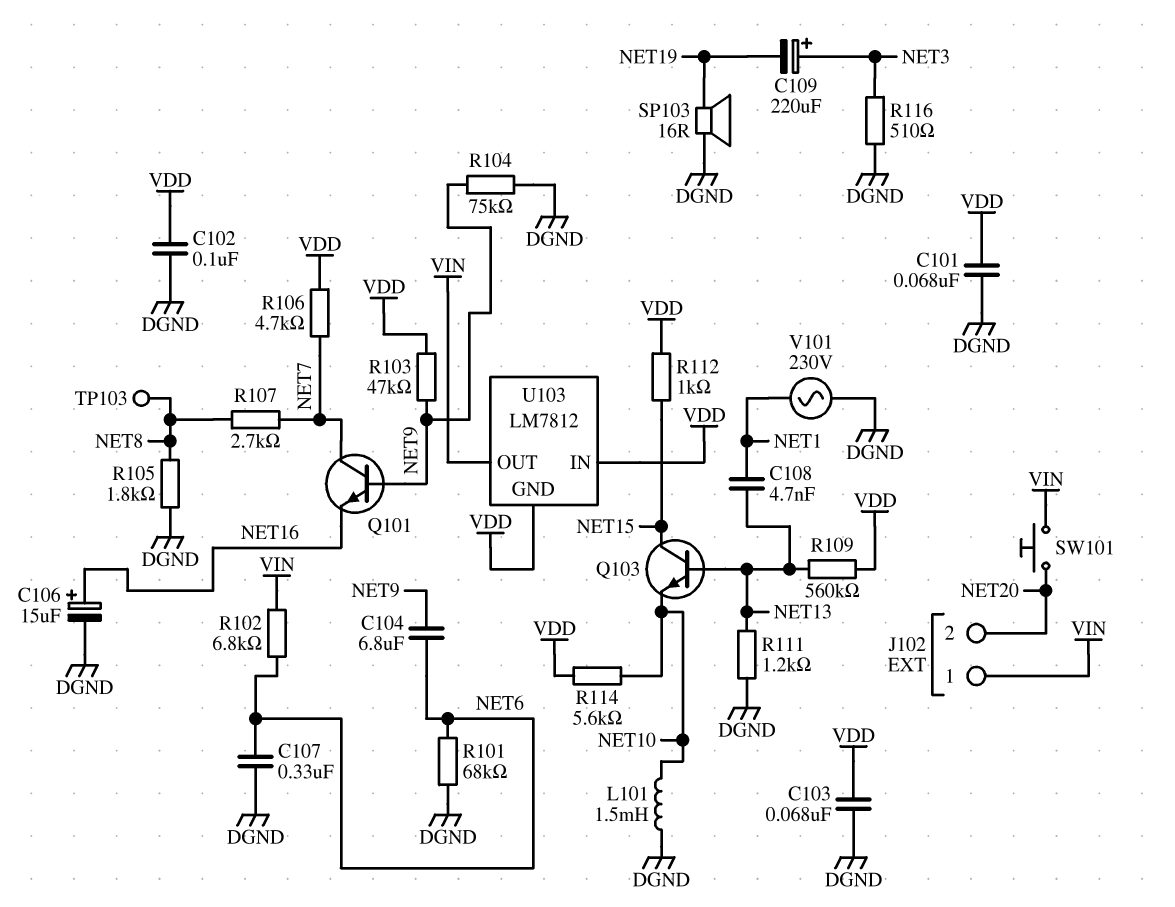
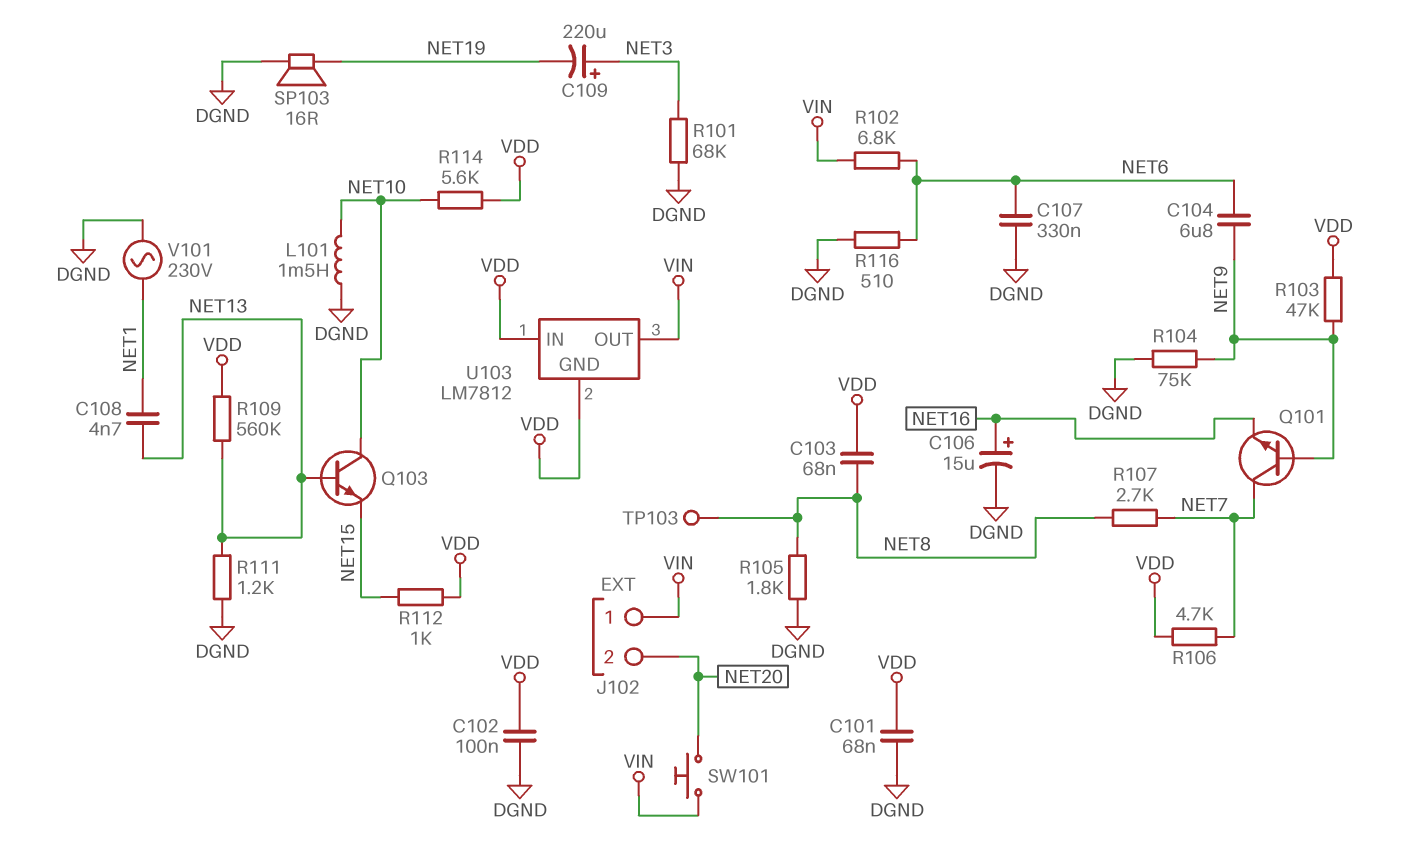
C103: 68nF (DGND, VDD) -> 68nF (NET8, VDD)
Q103: NPN (B NET13, C NET15, E NET10) -> NPN (B NET13, C NET10, E NET15)
R101: 68k (DGND, NET6) -> 68k (DGND, NET3)
R116: 510 (DGND, NET3) -> 510 (DGND, NET6)

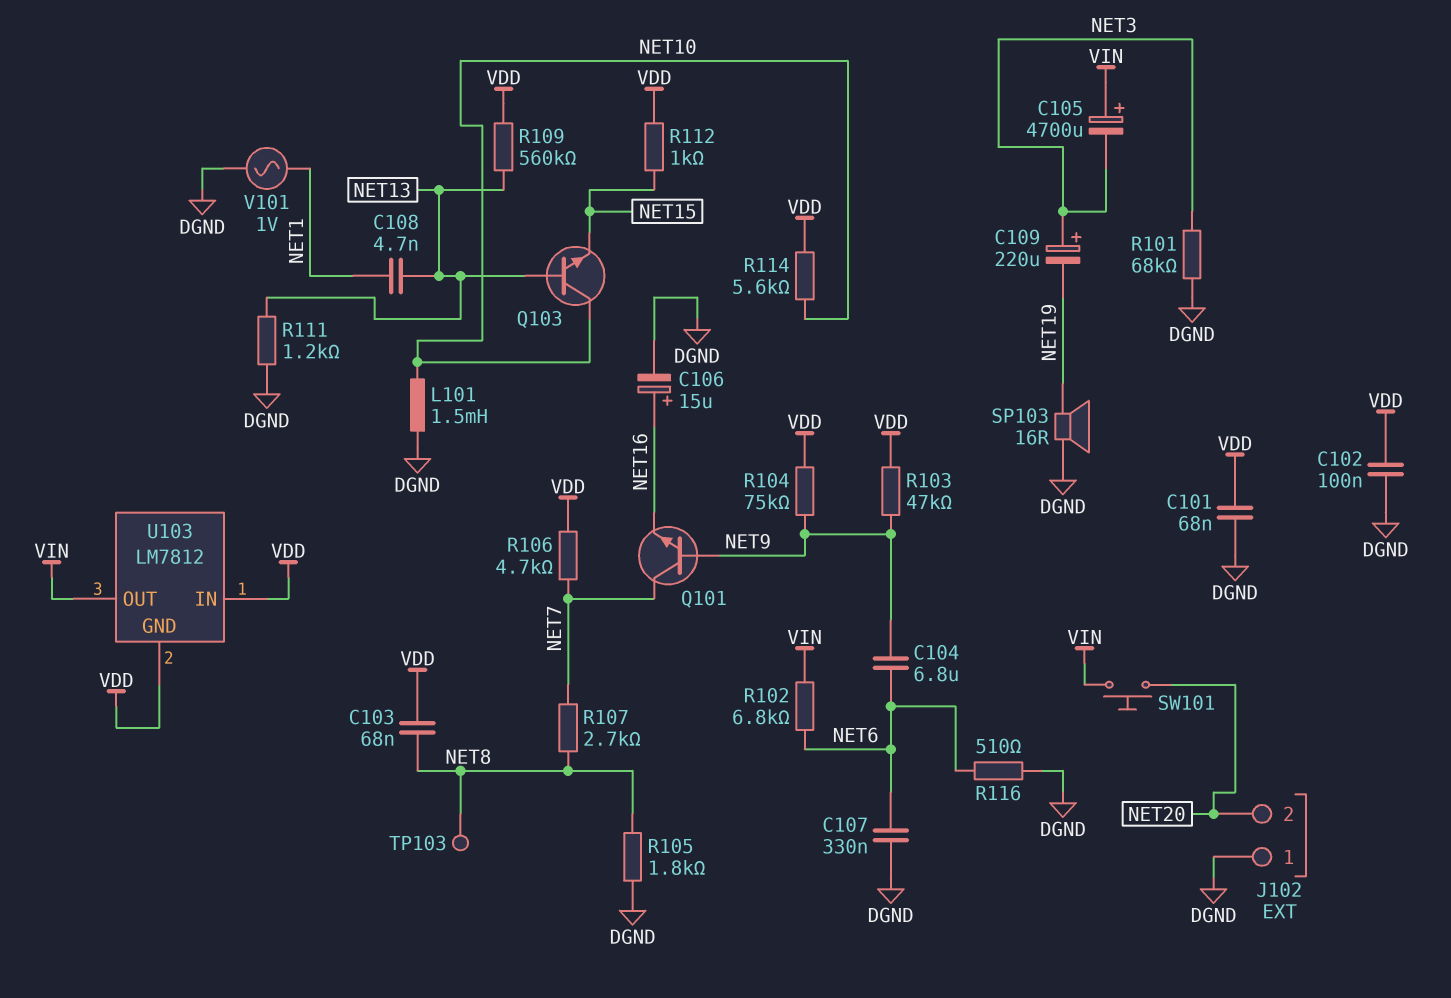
C105: none -> 4700uF (plus VIN, minus NET3)
J102 pin 1: VIN -> DGND
R104: 75k (DGND, NET9) -> 75k (NET9, VDD)
V101: AC 230V (DGND, NET1) -> AC 1V (DGND, NET1)

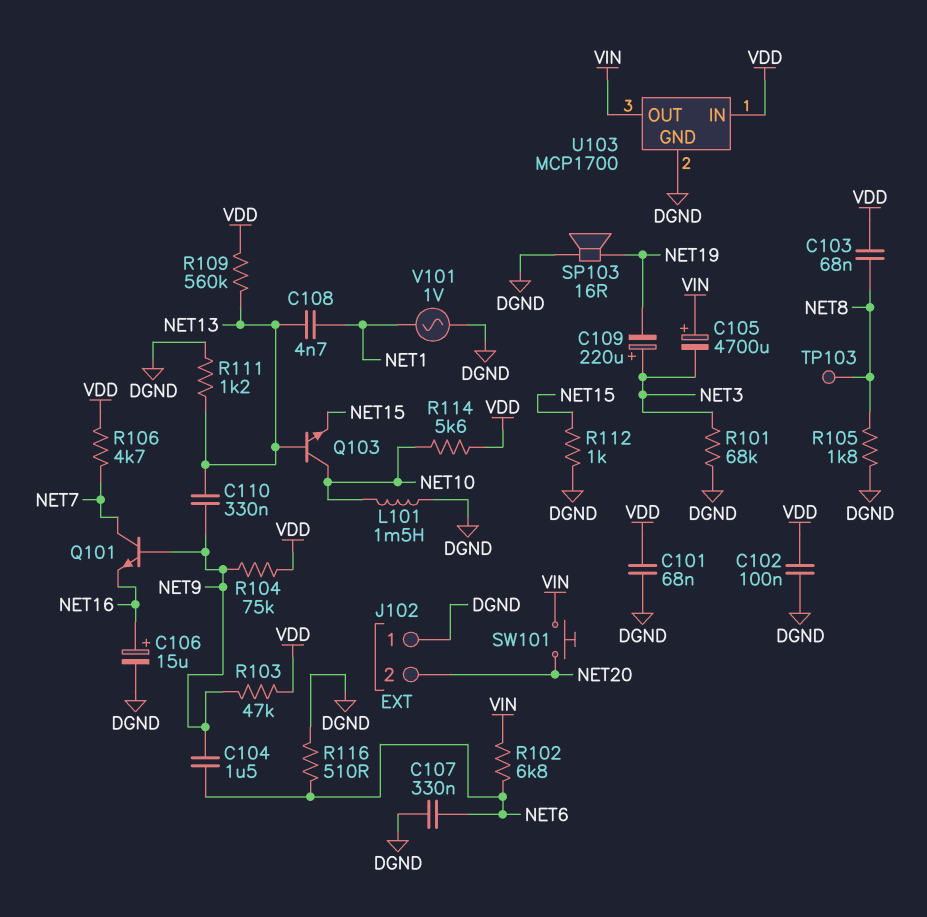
C104: 6.8uF (NET6, NET9) -> 1.5uF (NET6, NET9)
C110: none -> 330nF (NET9, NET13)
R107: 2.7k (NET7, NET8) -> none
R112: 1k (NET15, VDD) -> 1k (DGND, NET15)
U103: LM7812 -> MCP1700
U103 pin GND: VDD -> DGND

